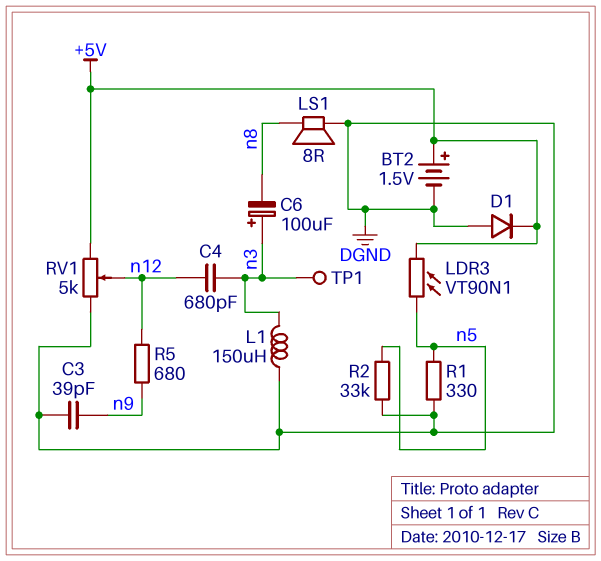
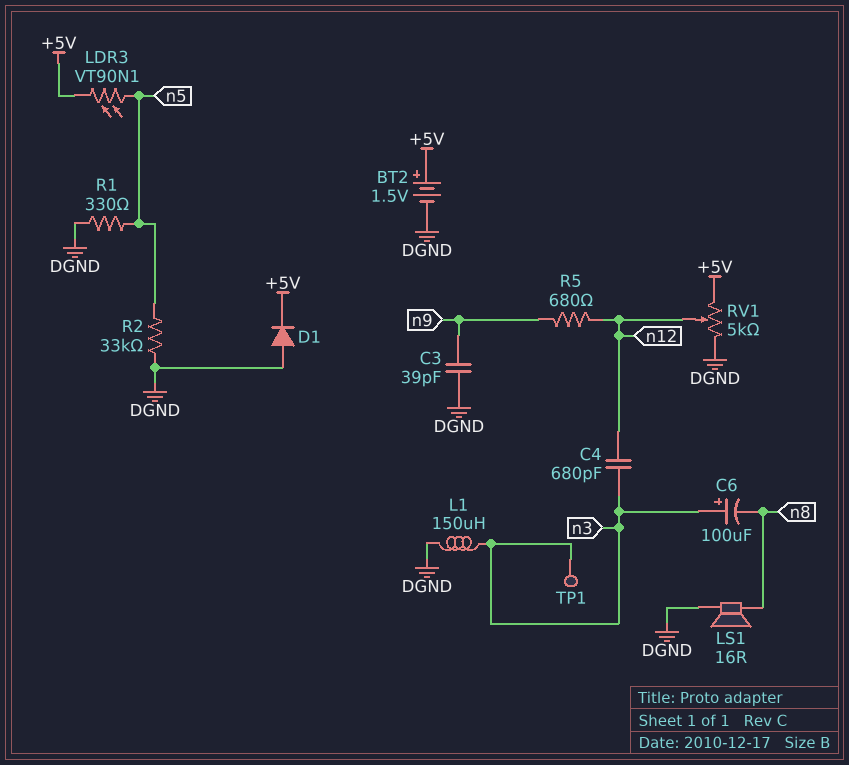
LS1: speaker 8R (DGND, n8) -> speaker 16R (DGND, n8)

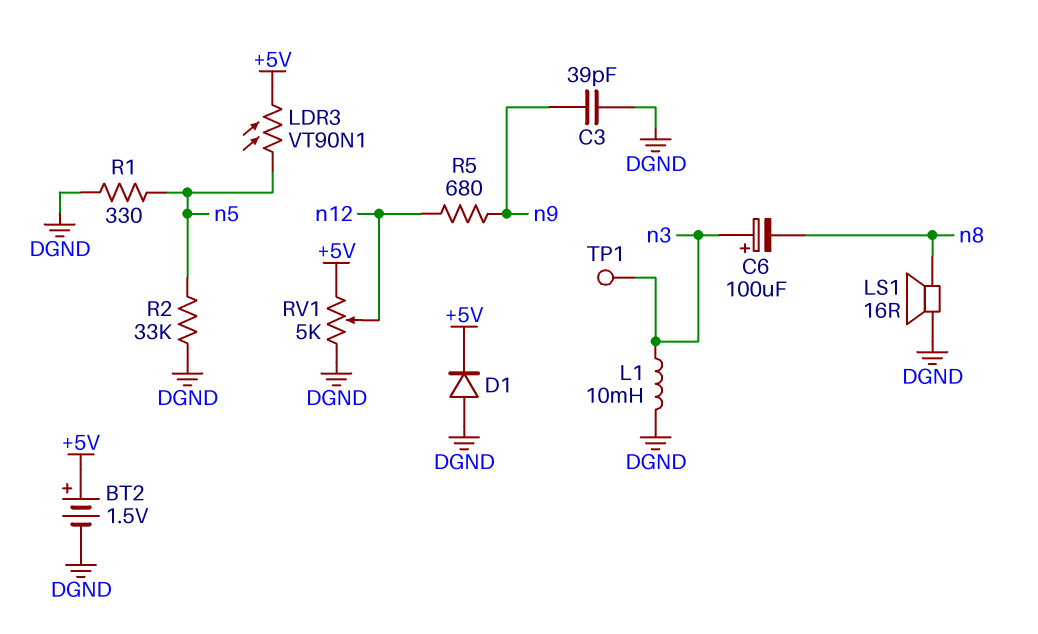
C4: 680pF (n3, n12) -> none
L1: 150uH (DGND, n3) -> 10mH (DGND, n3)

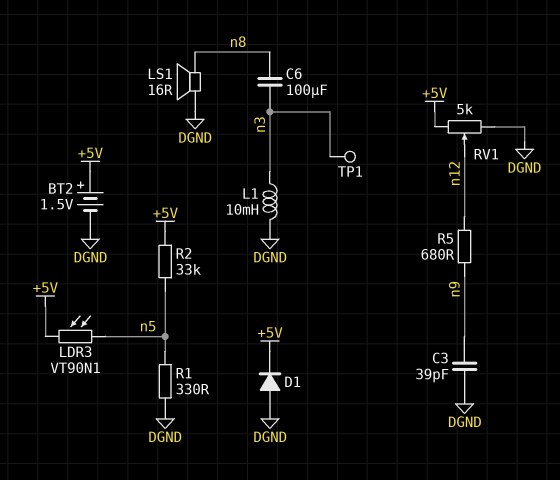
C6: 100uF (plus n3, minus n8) -> 100uF (n3, n8)
R2: 33k (DGND, n5) -> 33k (+5V, n5)

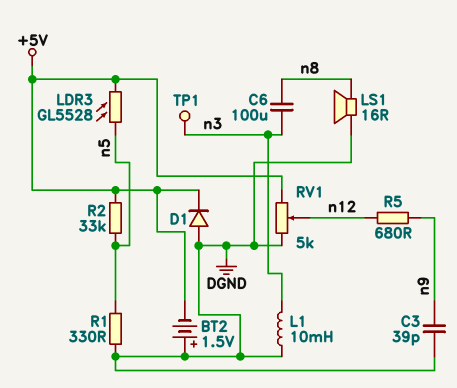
BT2: 1.5V (plus +5V, minus DGND) -> 1.5V (plus DGND, minus +5V)
LDR3: VT90N1 (+5V, n5) -> GL5528 (+5V, n5)

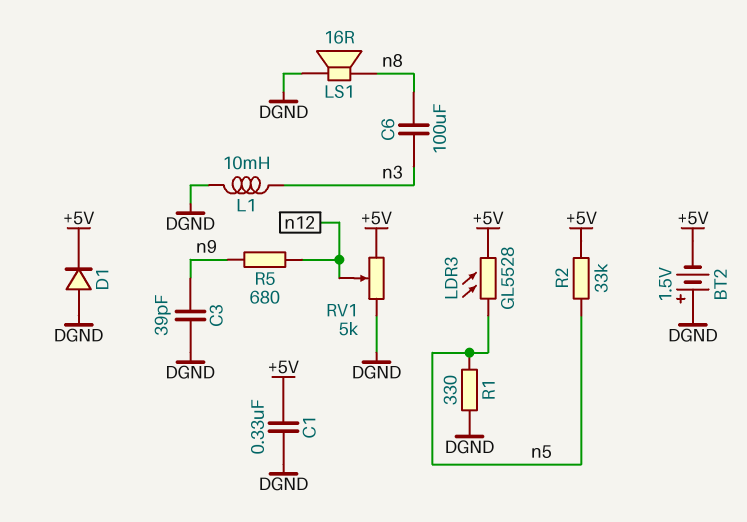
C1: none -> 330nF (+5V, DGND)
TP1: test point (n3) -> none

